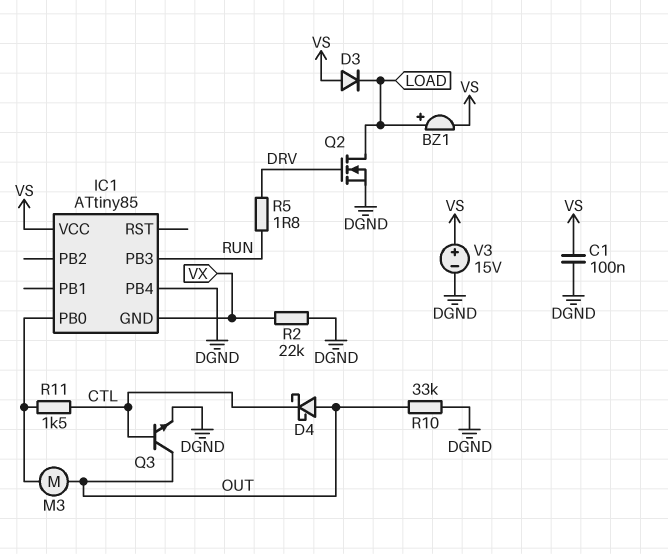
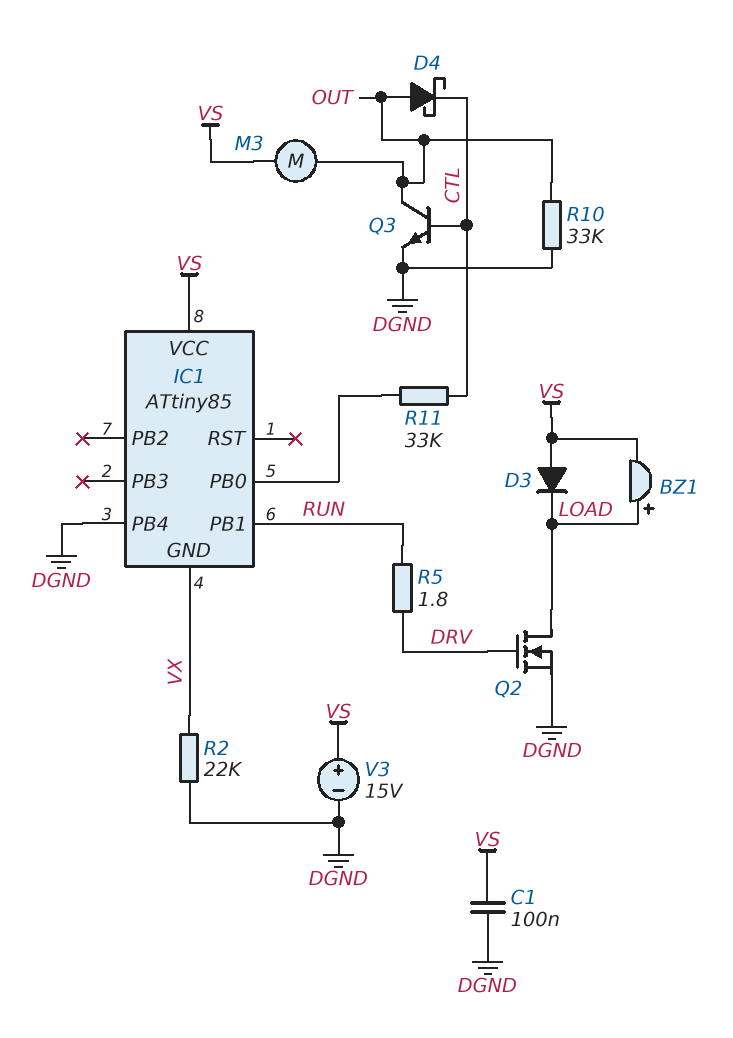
IC1 pin PB1: none -> RUN
IC1 pin PB3: RUN -> none
M3: motor (IC1/PB0, OUT) -> motor (OUT, VS)
R11: 1.5k (CTL, IC1/PB0) -> 33k (CTL, IC1/PB0)

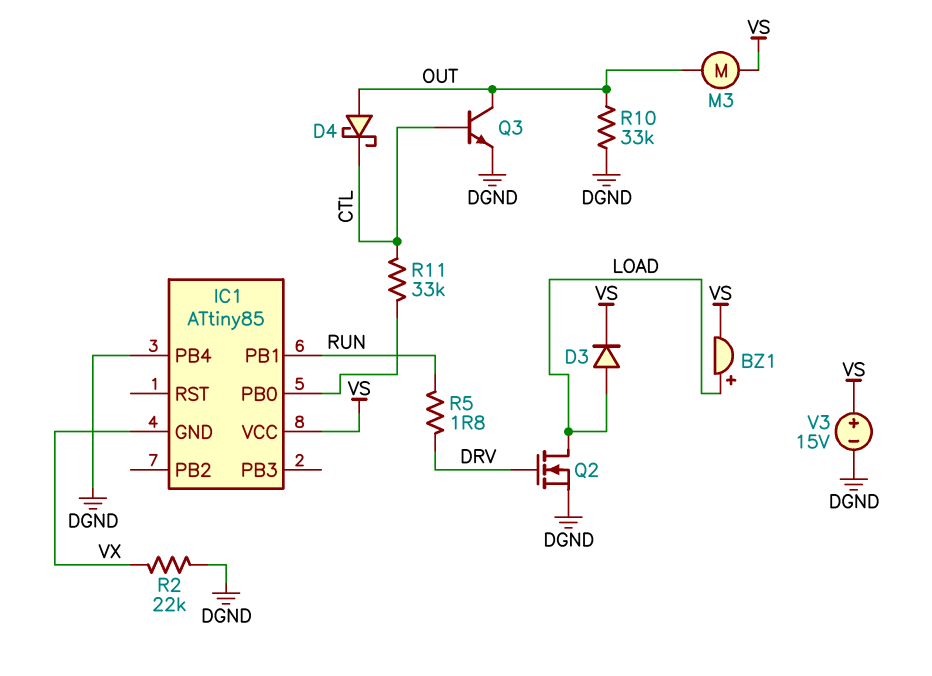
C1: 100nF (DGND, VS) -> none
D3: diode (A VS, K LOAD) -> diode (A LOAD, K VS)

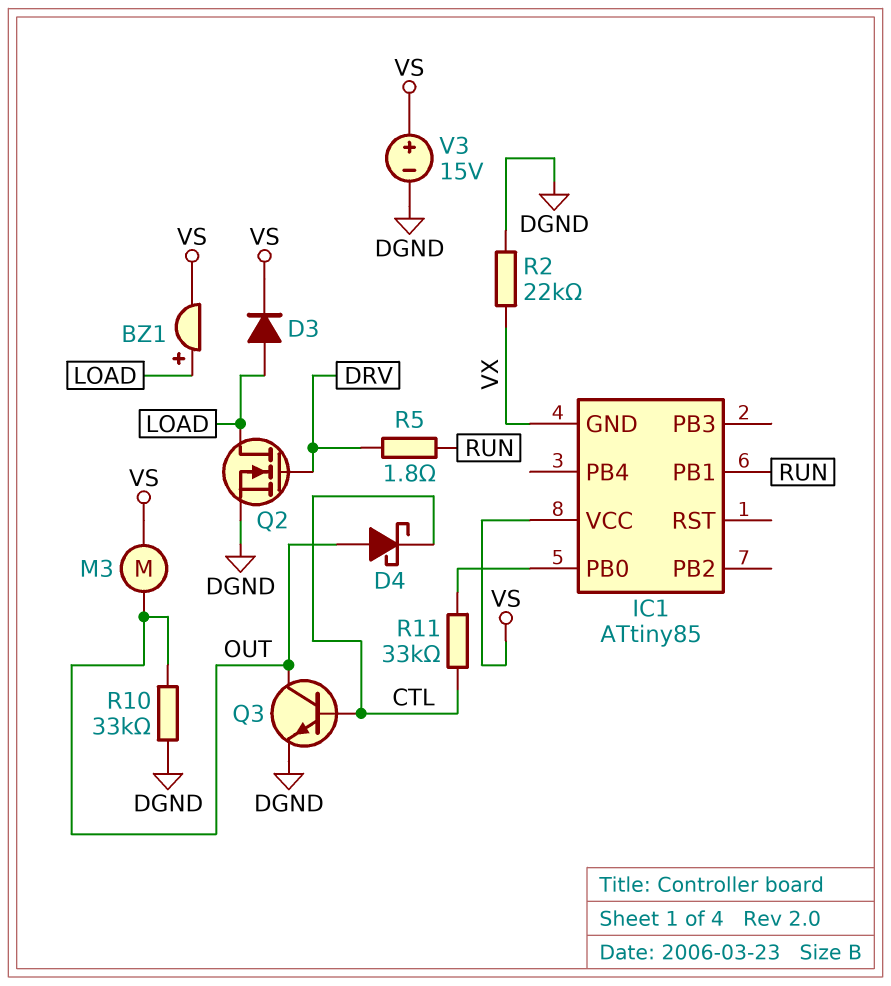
IC1 pin PB4: DGND -> none

